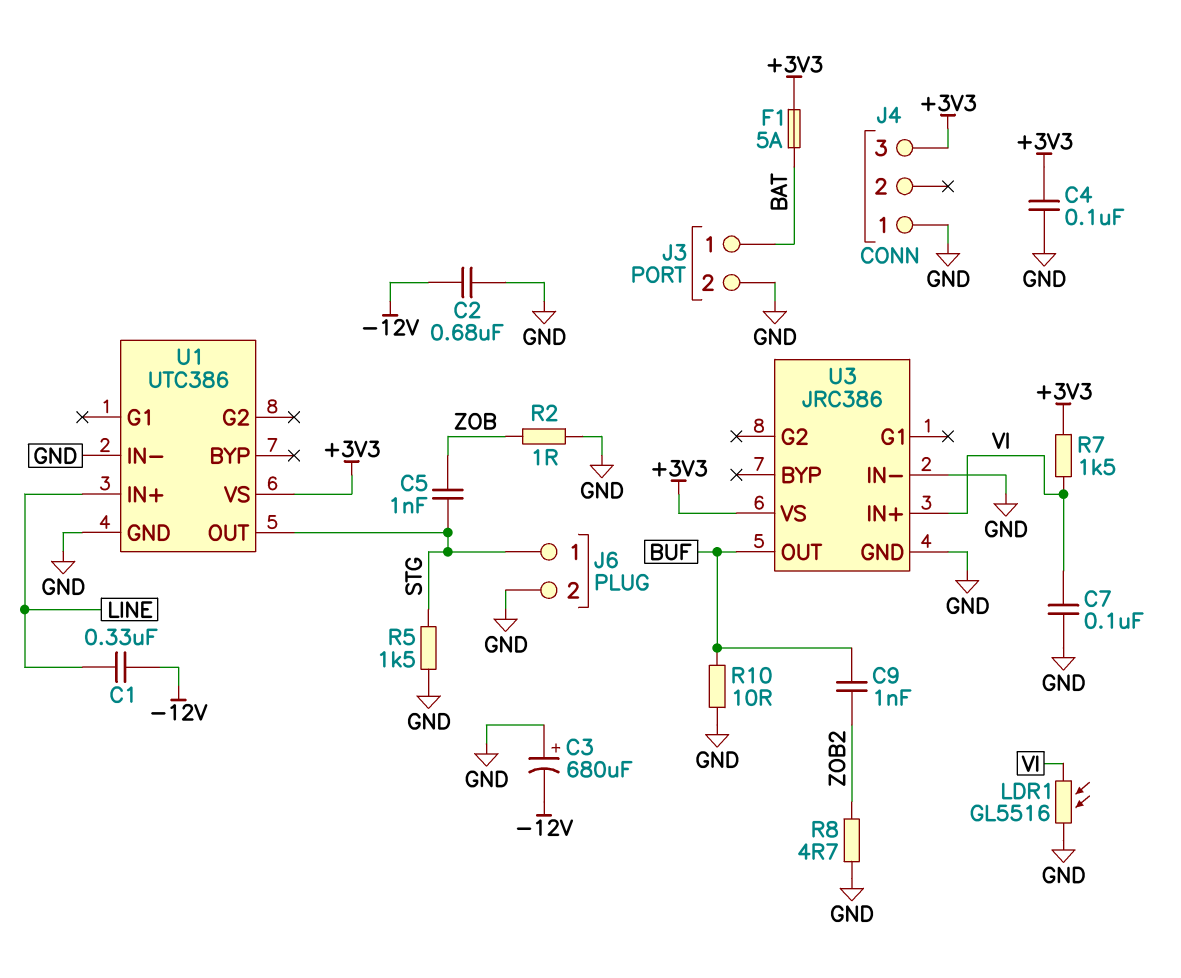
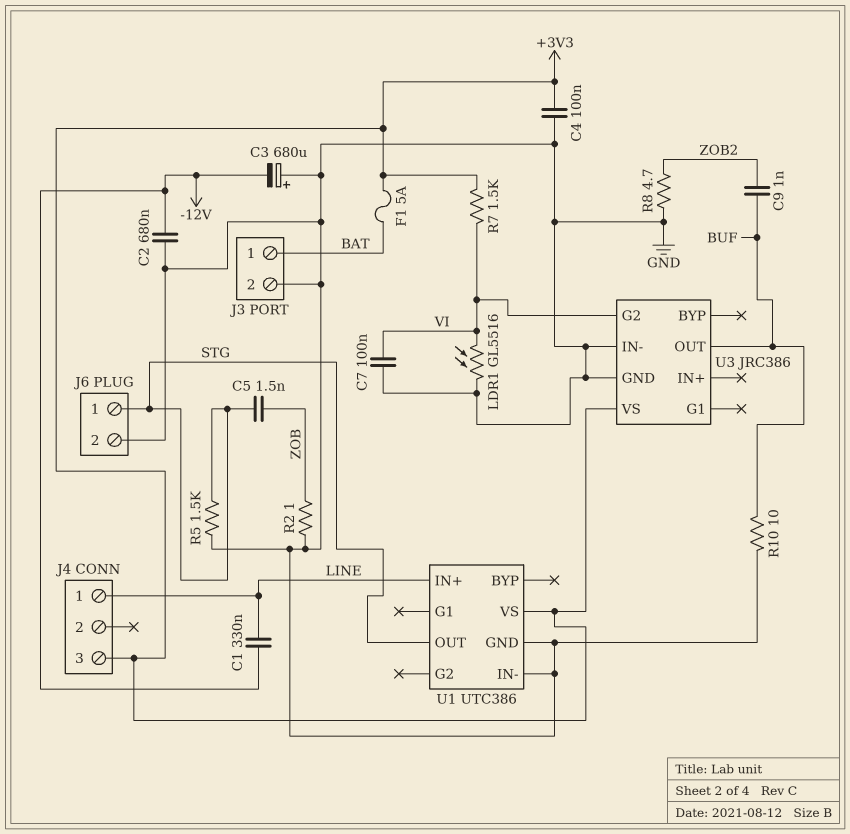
C5: 1nF (STG, ZOB) -> 1.5nF (STG, ZOB)
J4 pin 1: GND -> LINE
U3 pin G2: none -> VI
U3 pin IN+: VI -> none

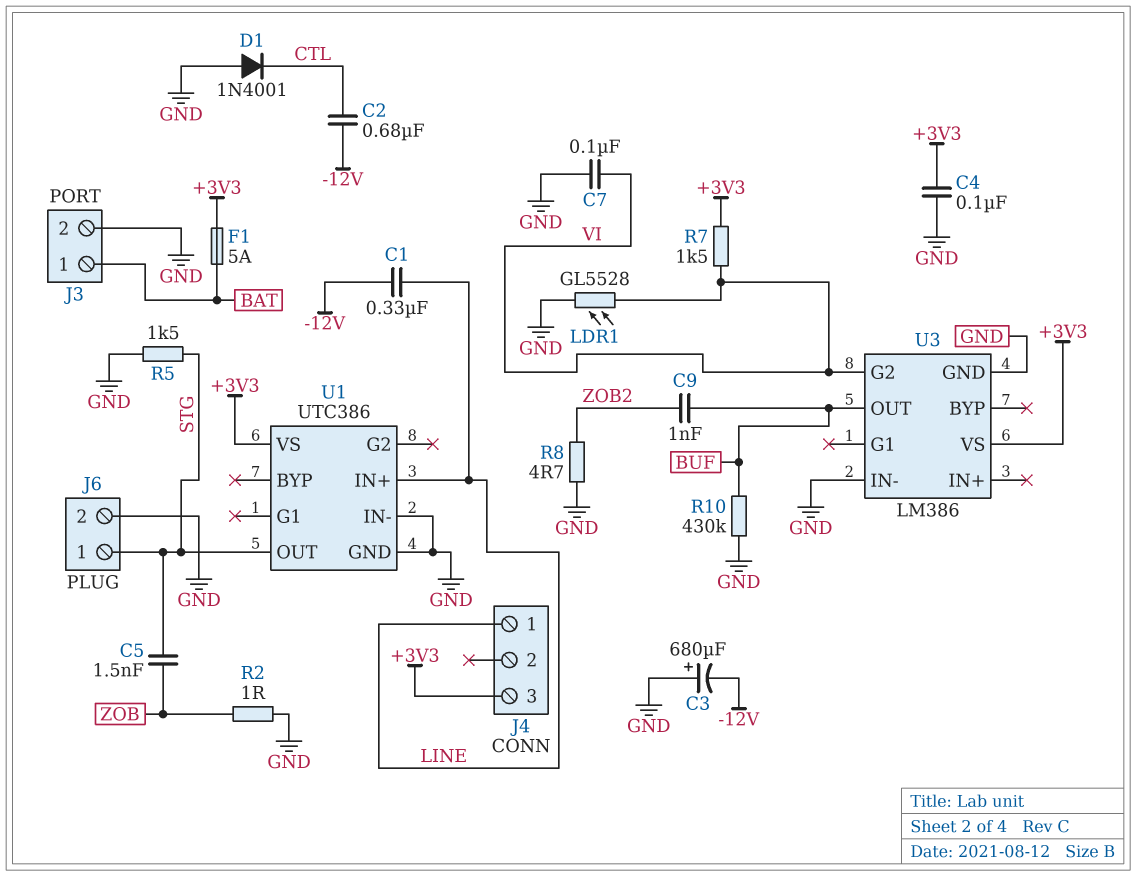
C2: 680nF (-12V, GND) -> 680nF (-12V, CTL)
D1: none -> diode 1N4001 (A GND, K CTL)
LDR1: GL5516 (GND, VI) -> GL5528 (GND, VI)
R10: 10 (BUF, GND) -> 430k (BUF, GND)
U3: JRC386 -> LM386

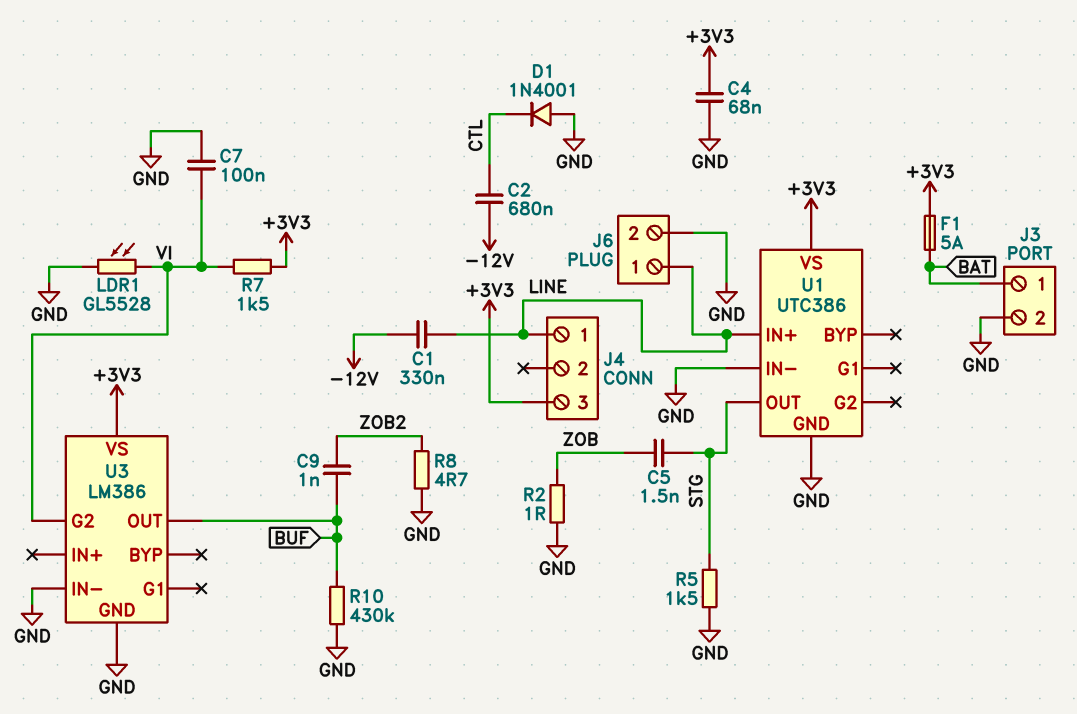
C3: 680uF (plus GND, minus -12V) -> none
C4: 100nF (+3V3, GND) -> 68nF (+3V3, GND)
J6 pin 1: STG -> LINE

